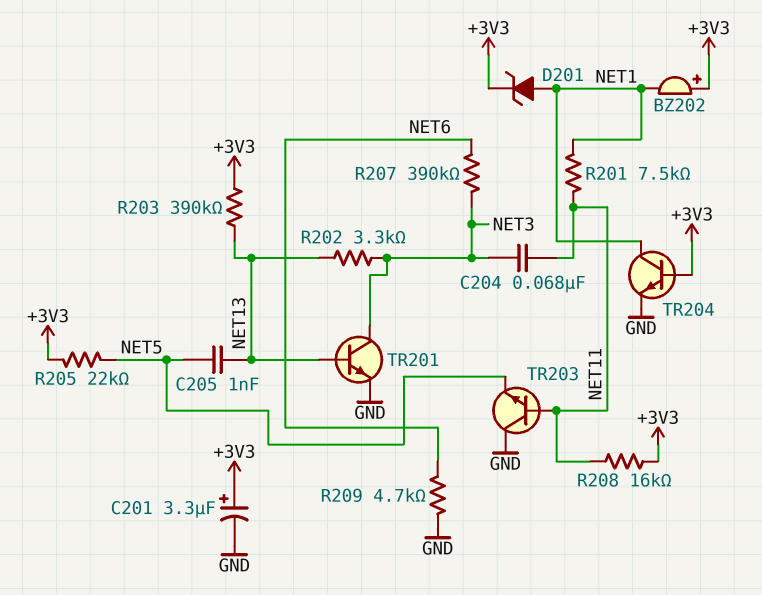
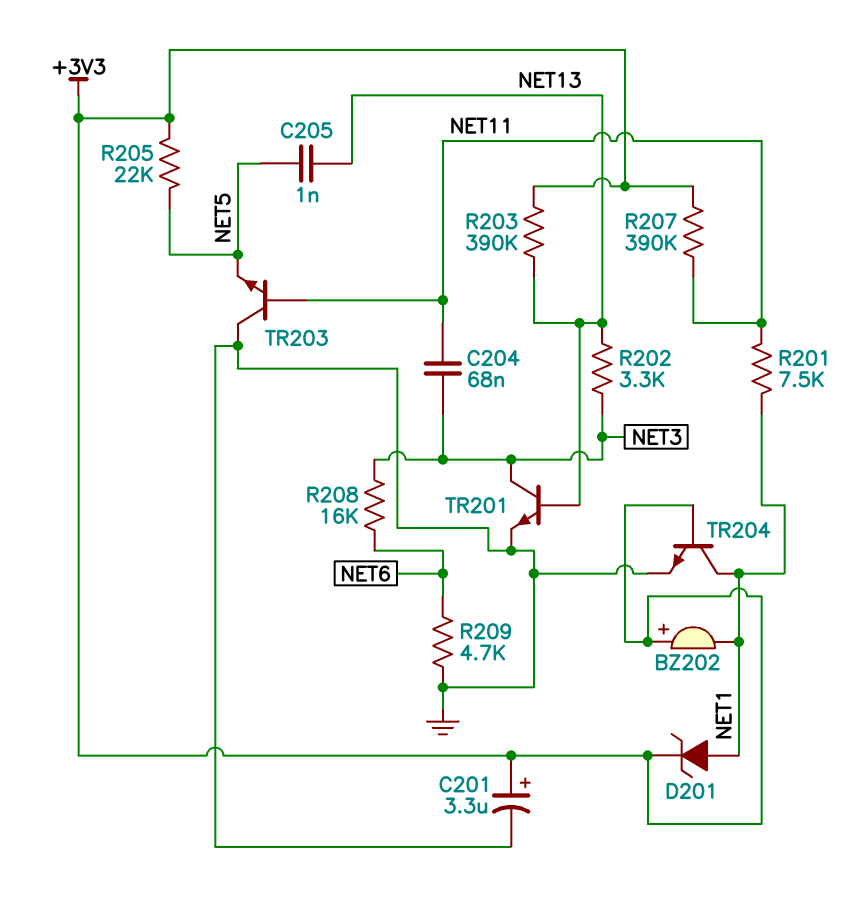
R207: 390k (NET3, NET6) -> 390k (+3V3, NET11)
R208: 16k (+3V3, NET11) -> 16k (NET3, NET6)

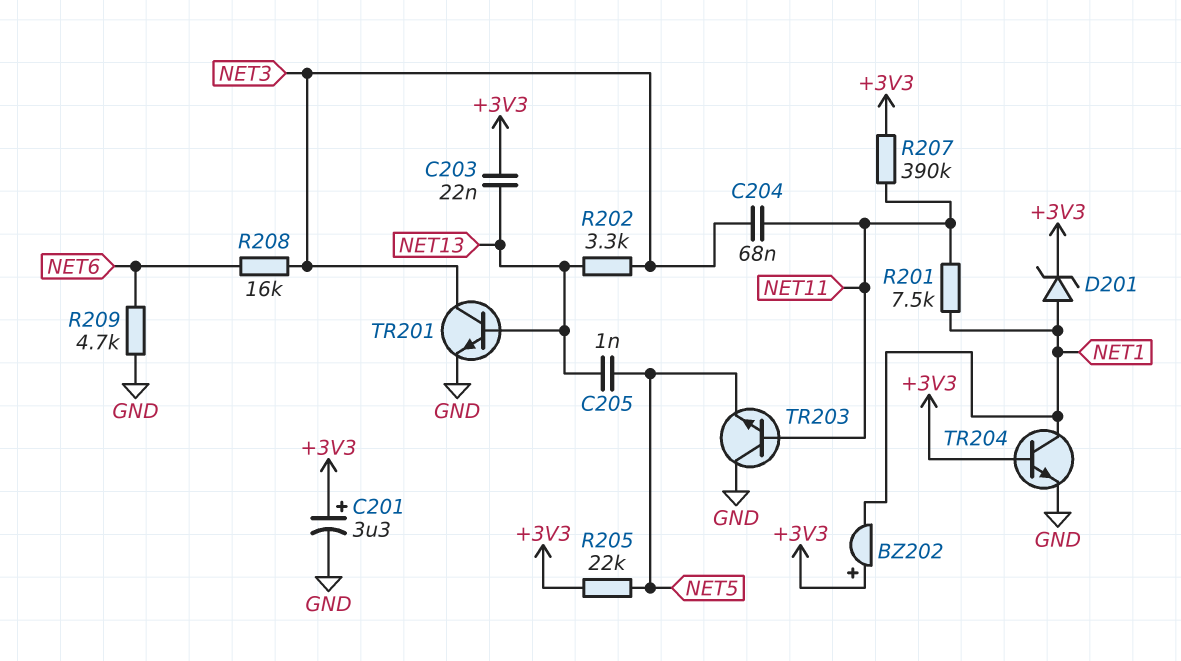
C203: none -> 22nF (+3V3, NET13)
R203: 390k (+3V3, NET13) -> none

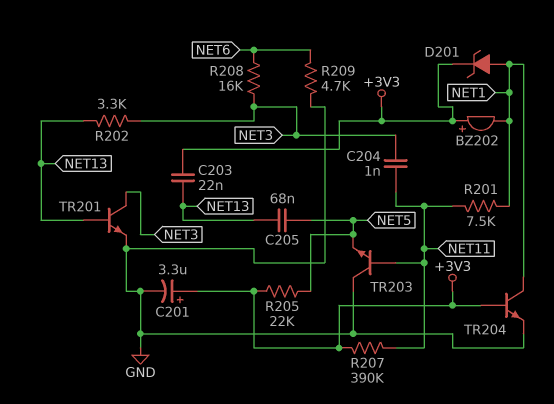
C204: 68nF (NET3, NET11) -> 1nF (NET3, NET11)
C205: 1nF (NET5, NET13) -> 68nF (NET5, NET13)

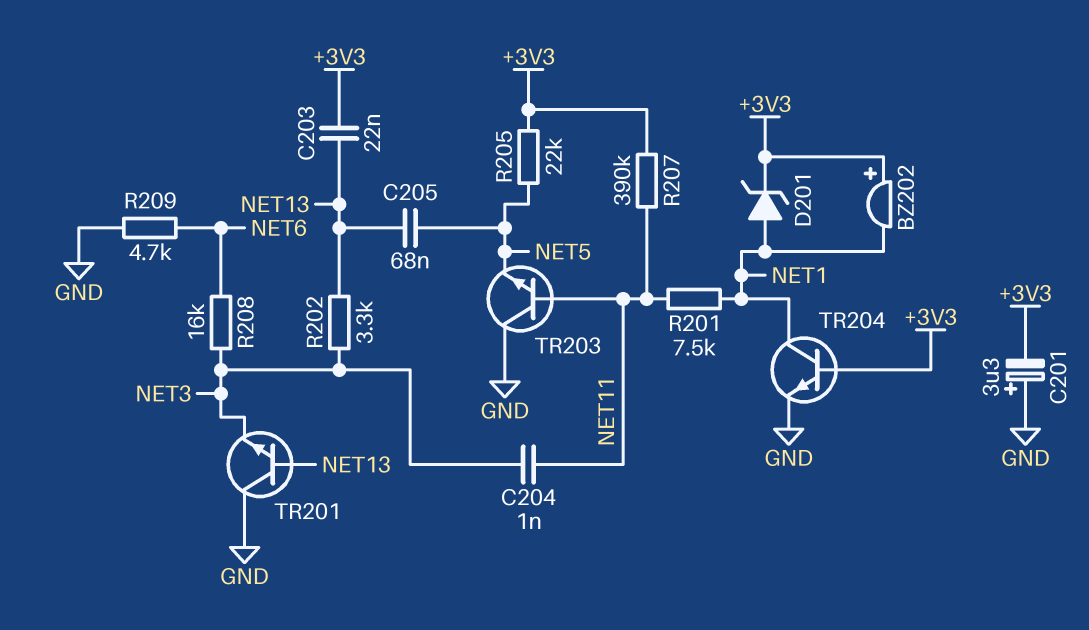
C201: 3.3uF (plus +3V3, minus GND) -> 3.3uF (plus GND, minus +3V3)
TR201: NPN (B NET13, C NET3, E GND) -> NPN (B NET13, C GND, E NET3)

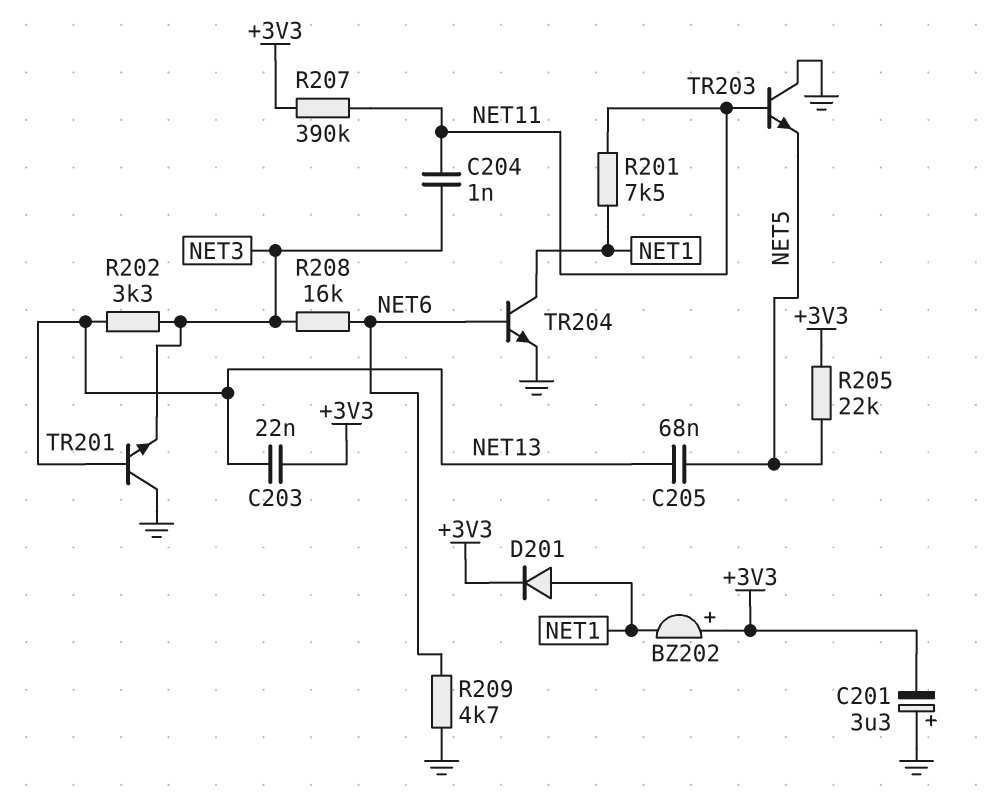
D201: zener (A NET1, K +3V3) -> diode (A NET1, K +3V3)
TR204: NPN (B +3V3, C NET1, E GND) -> NPN (B NET6, C NET1, E GND)

